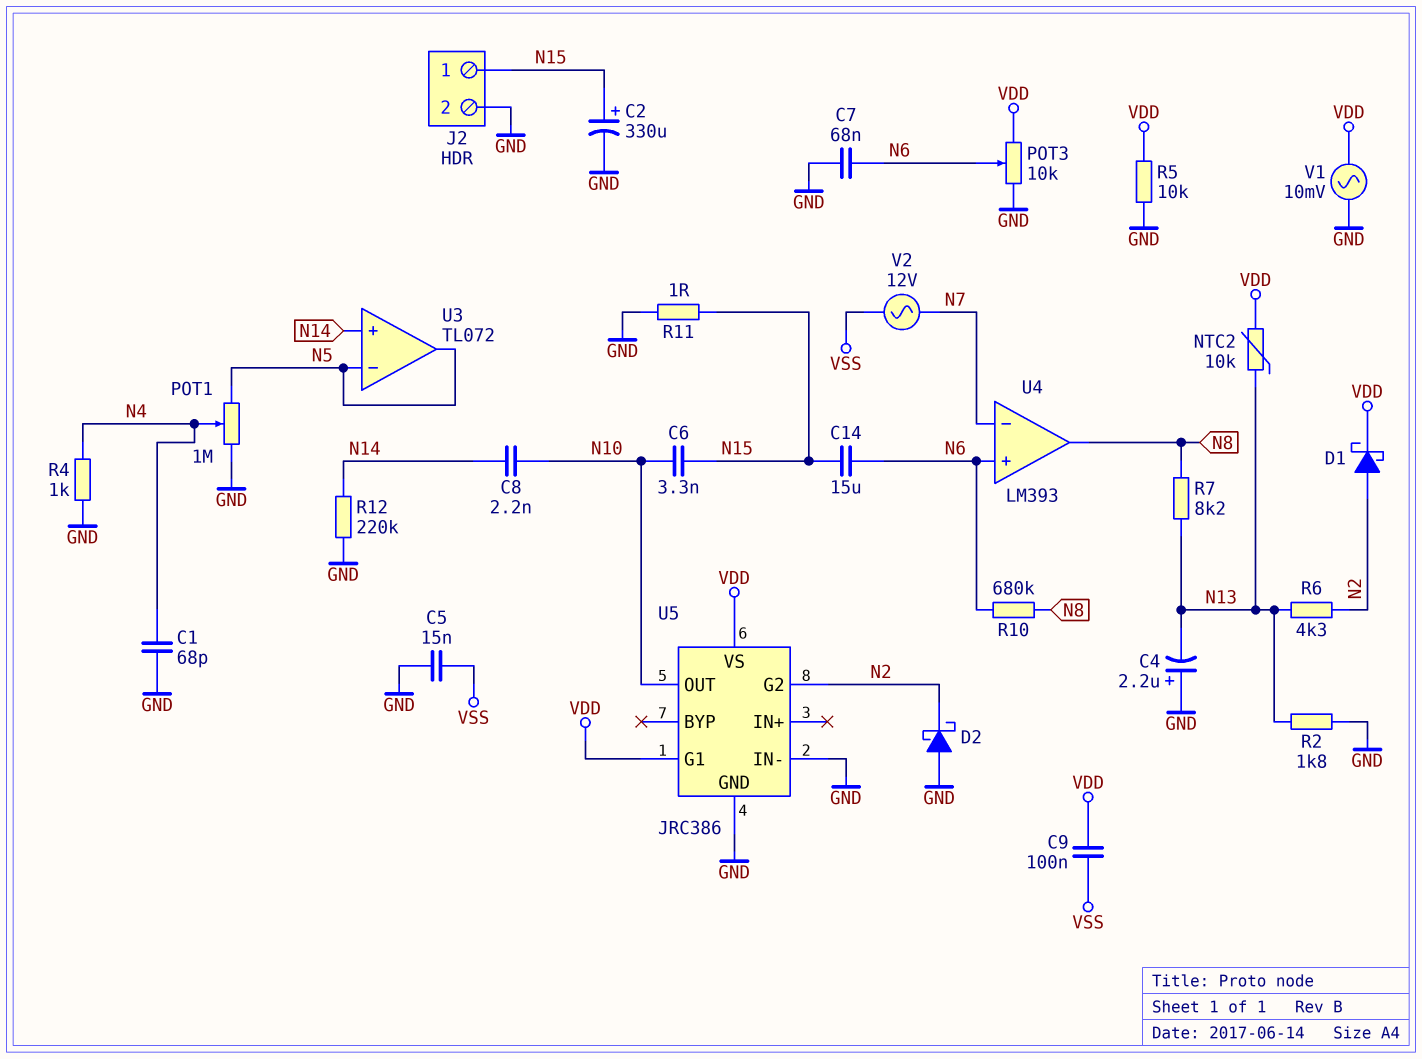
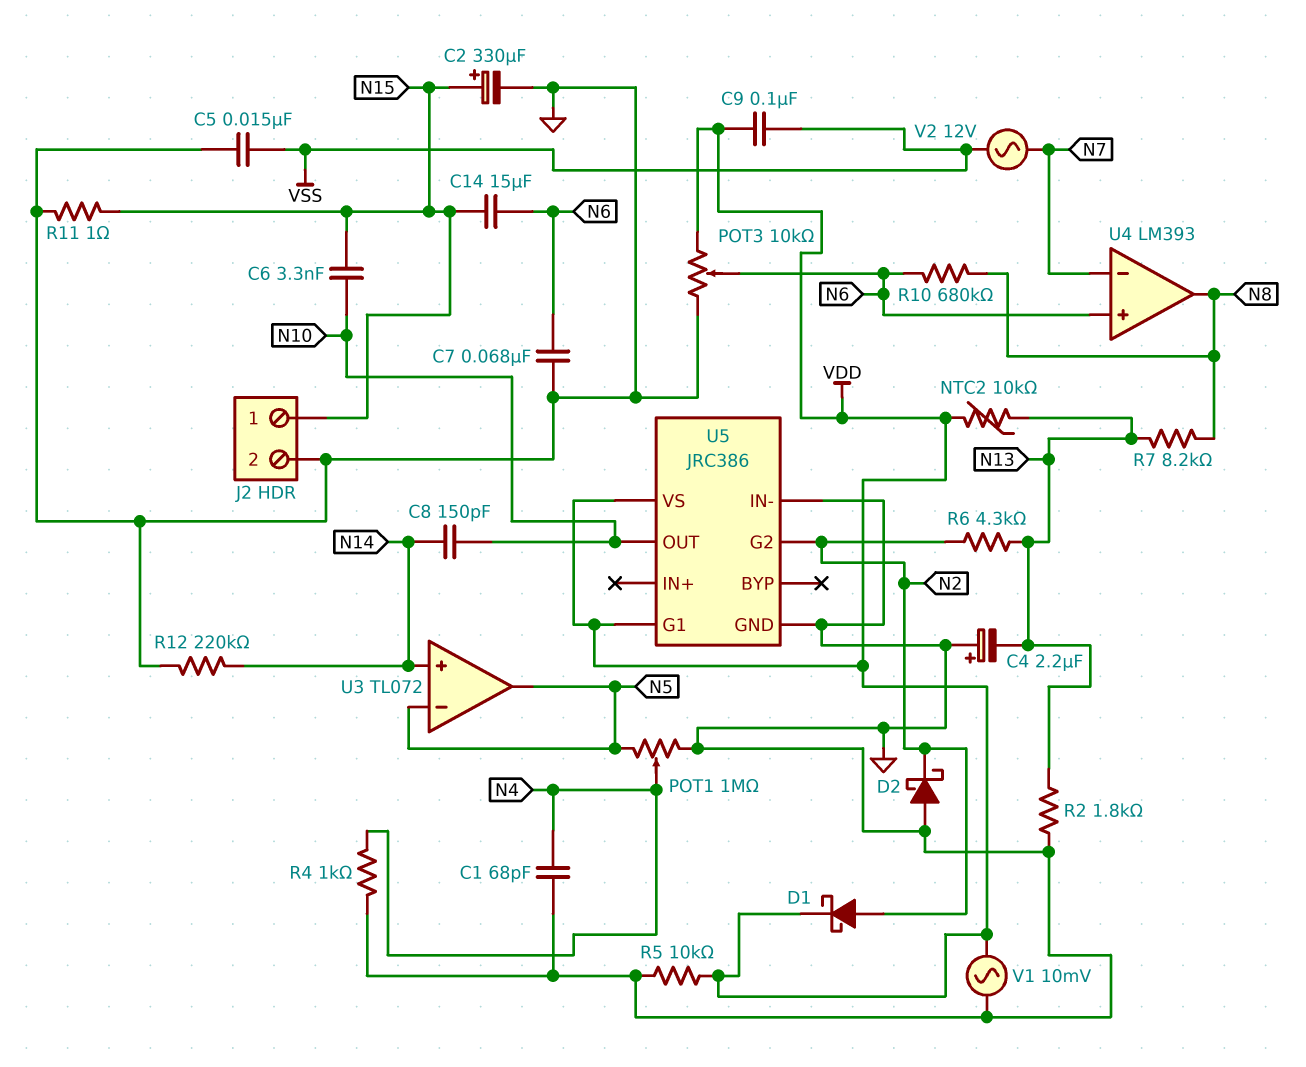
C8: 2.2nF (N10, N14) -> 150pF (N10, N14)

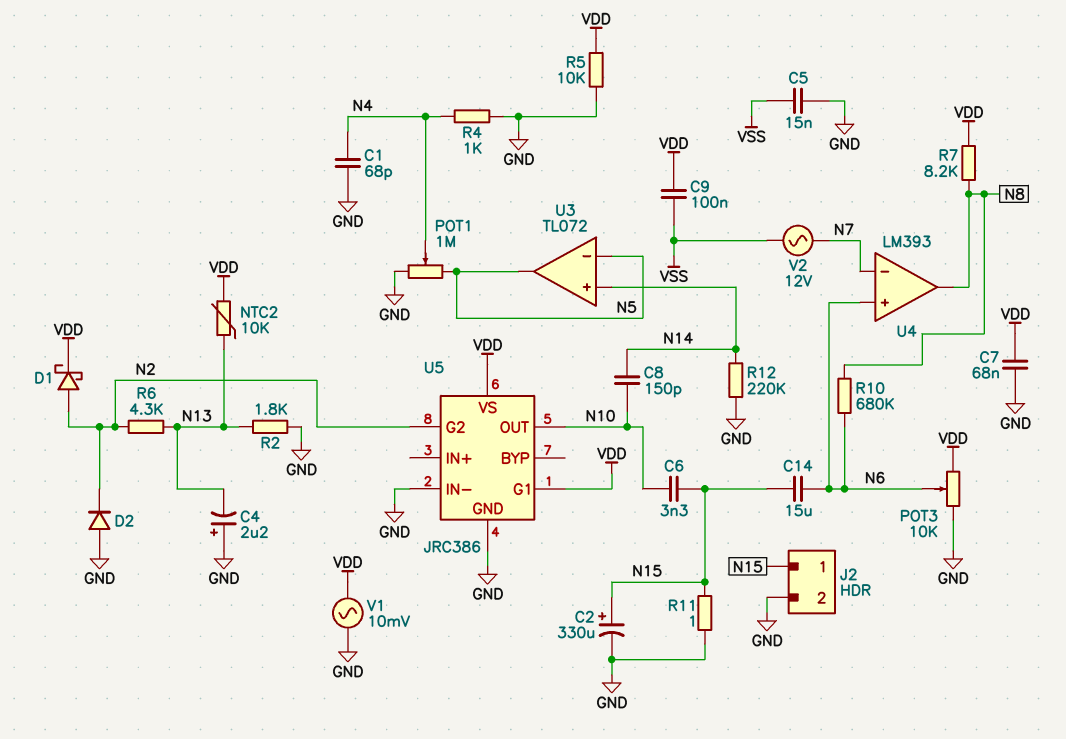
C7: 68nF (GND, N6) -> 68nF (GND, VDD)
D2: schottky (A GND, K N2) -> diode (A GND, K N2)
R7: 8.2k (N8, N13) -> 8.2k (N8, VDD)

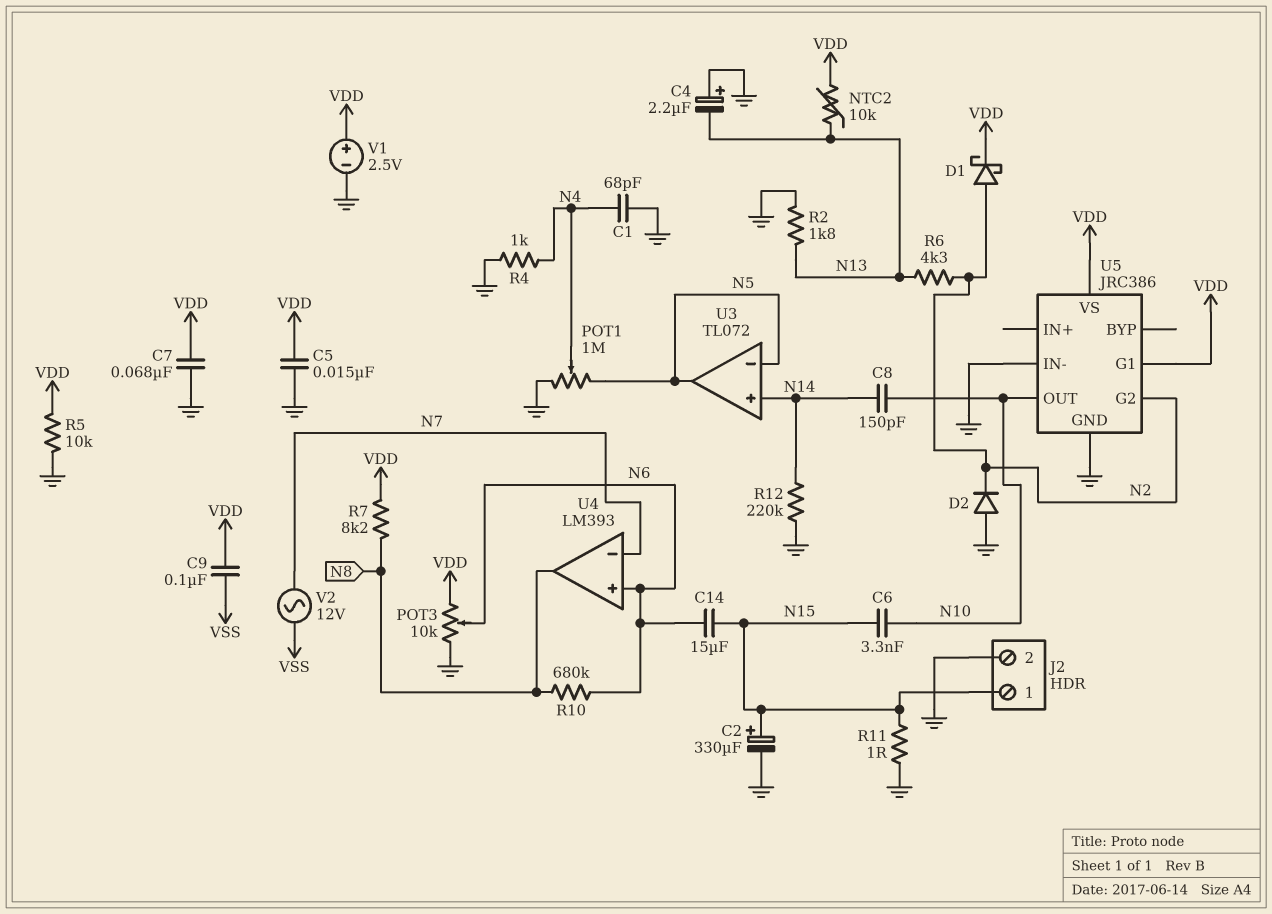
C5: 15nF (GND, VSS) -> 15nF (GND, VDD)
V1: AC 10mV (GND, VDD) -> 2.5V (plus VDD, minus GND)

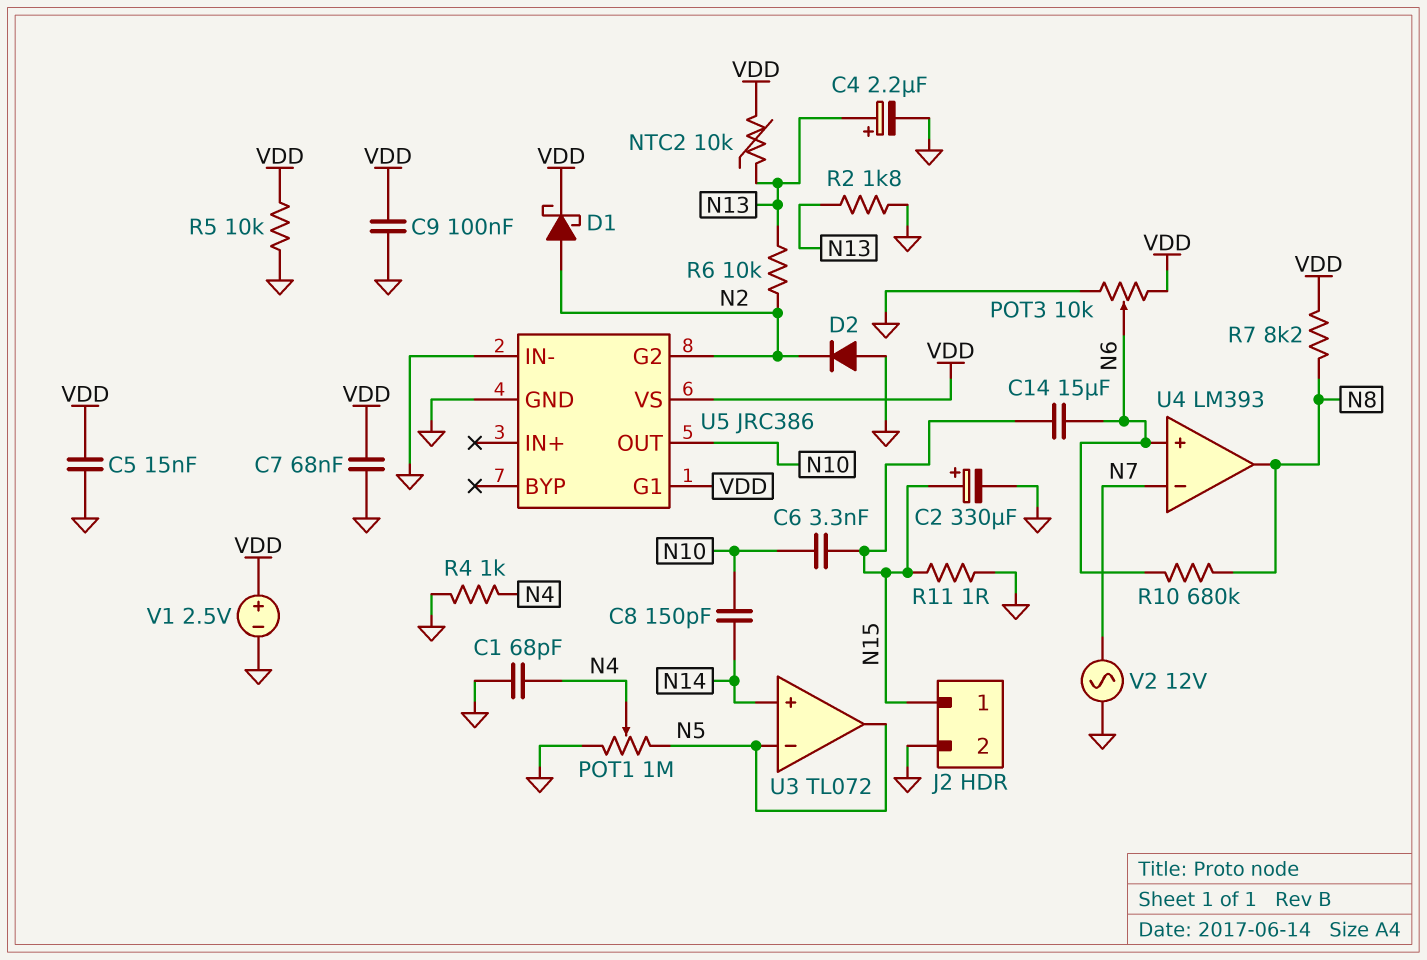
C4: 2.2uF (plus GND, minus N13) -> 2.2uF (plus N13, minus GND)
C9: 100nF (VDD, VSS) -> 100nF (GND, VDD)
R6: 4.3k (N2, N13) -> 10k (N2, N13)
R12: 220k (GND, N14) -> none
V2: AC 12V (N7, VSS) -> AC 12V (GND, N7)

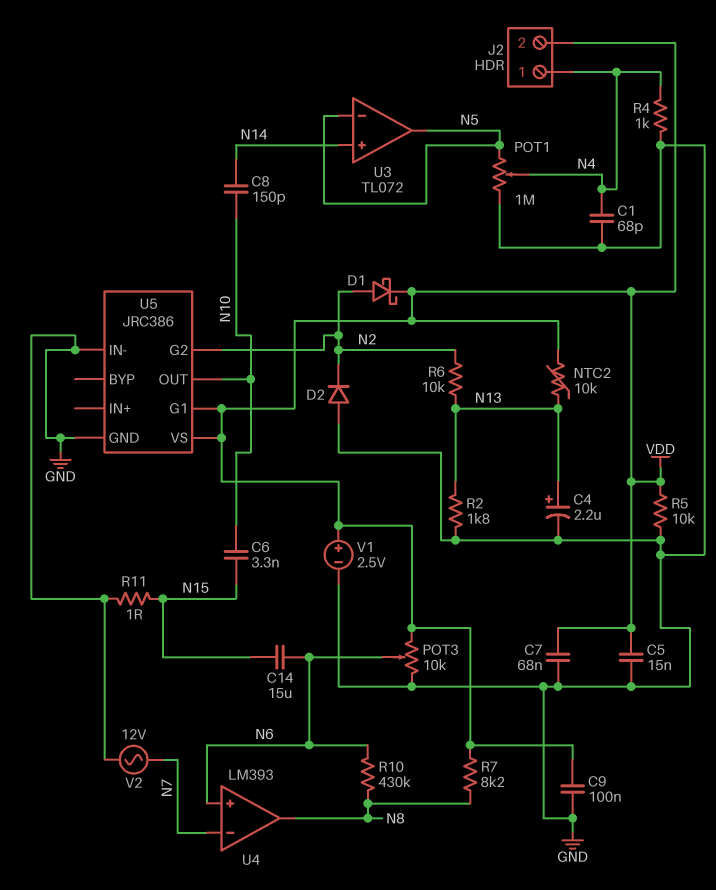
C2: 330uF (plus N15, minus GND) -> none
J2 pin 1: N15 -> N4
J2 pin 2: GND -> VDD
R10: 680k (N6, N8) -> 430k (N6, N8)

